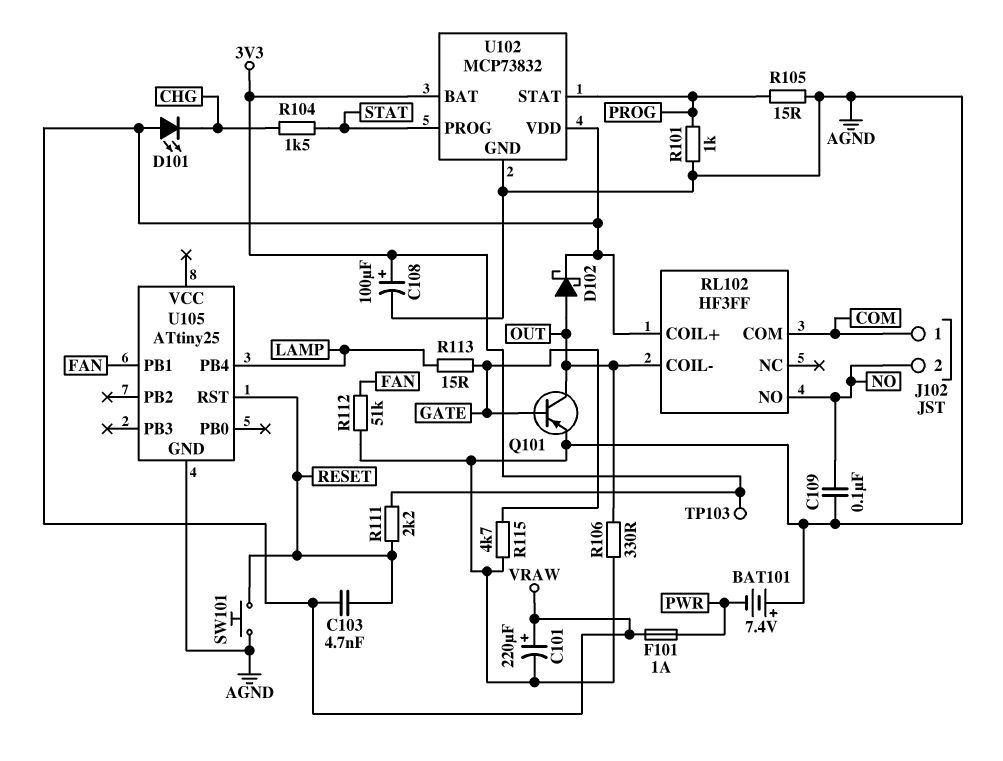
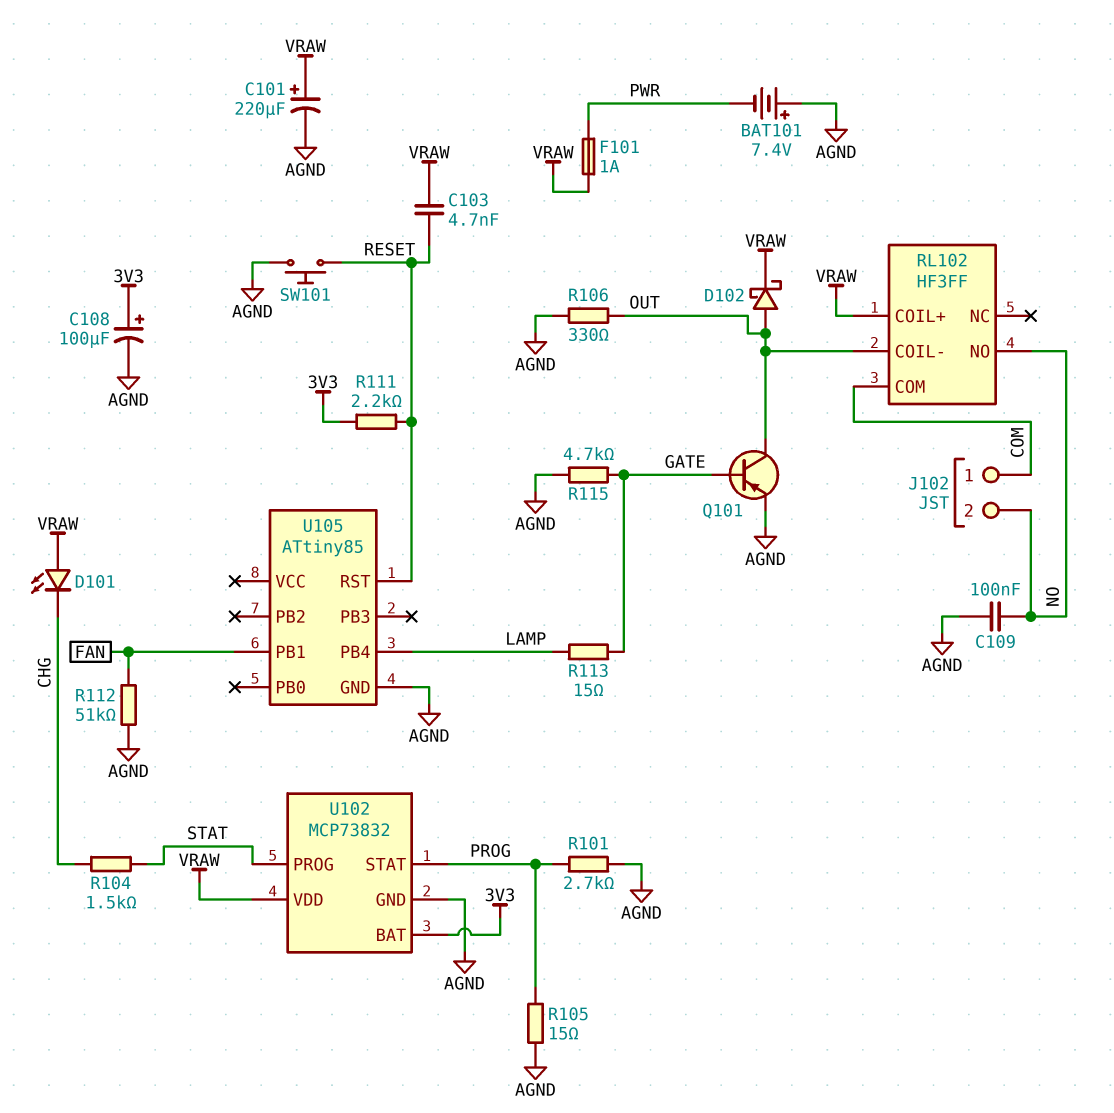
R101: 1k (AGND, PROG) -> 2.7k (AGND, PROG)
TP103: test point (3V3) -> none
U105: ATtiny25 -> ATtiny85

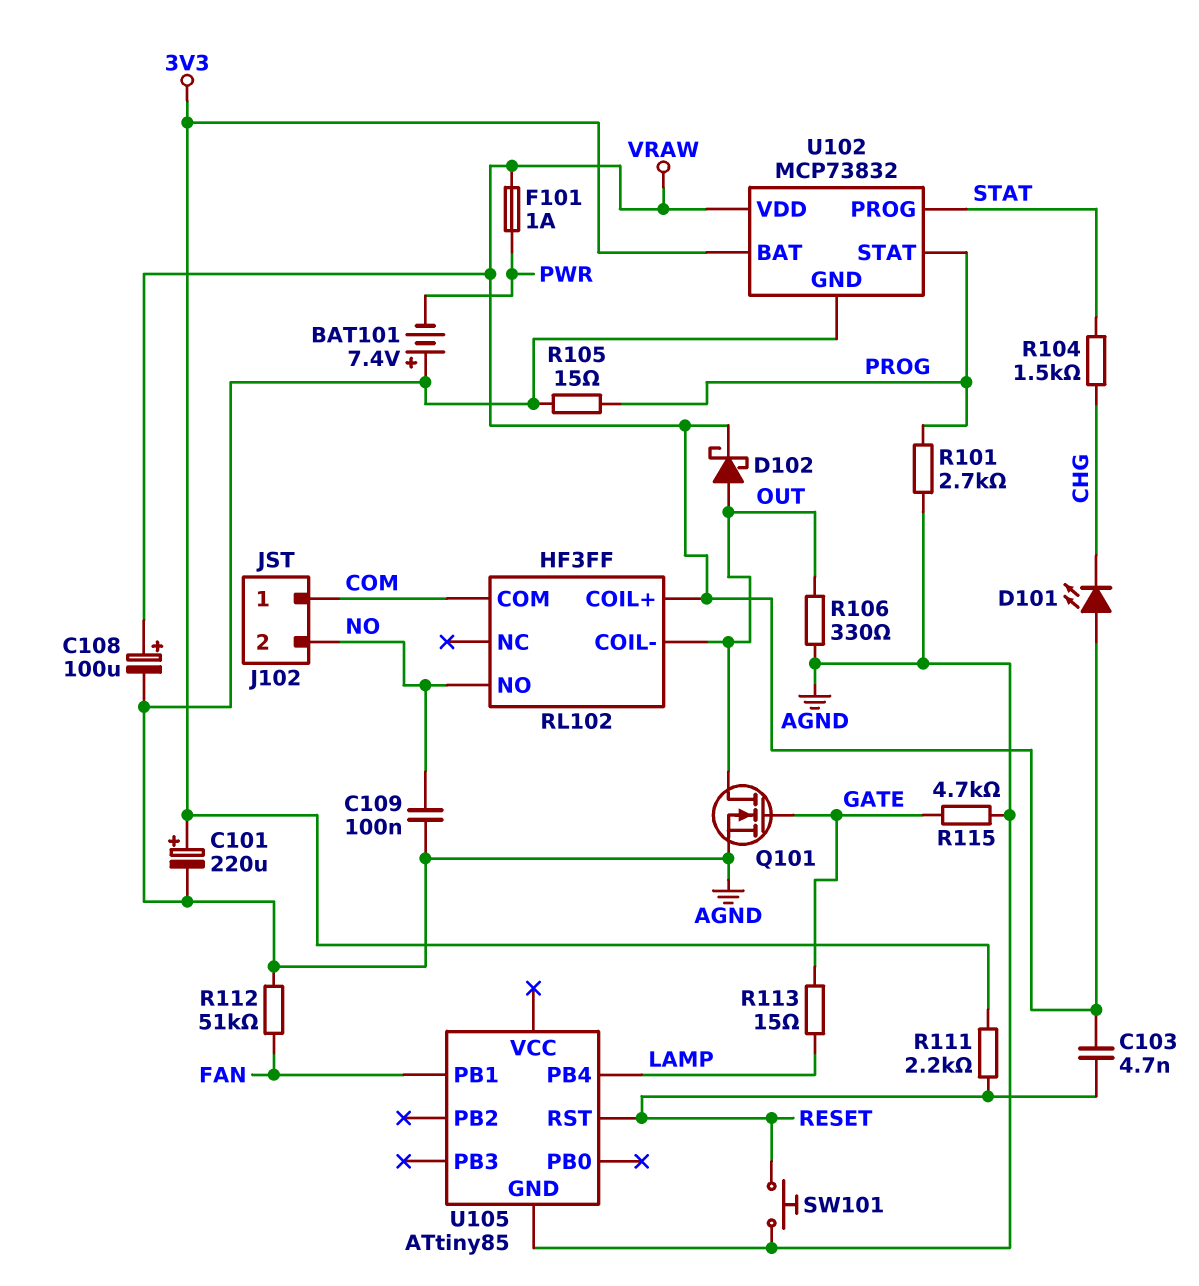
C101: 220uF (plus VRAW, minus AGND) -> 220uF (plus 3V3, minus AGND)
C108: 100uF (plus 3V3, minus AGND) -> 100uF (plus VRAW, minus AGND)
Q101: PNP (B GATE, C OUT, E AGND) -> NMOS (G GATE, D OUT, S AGND)

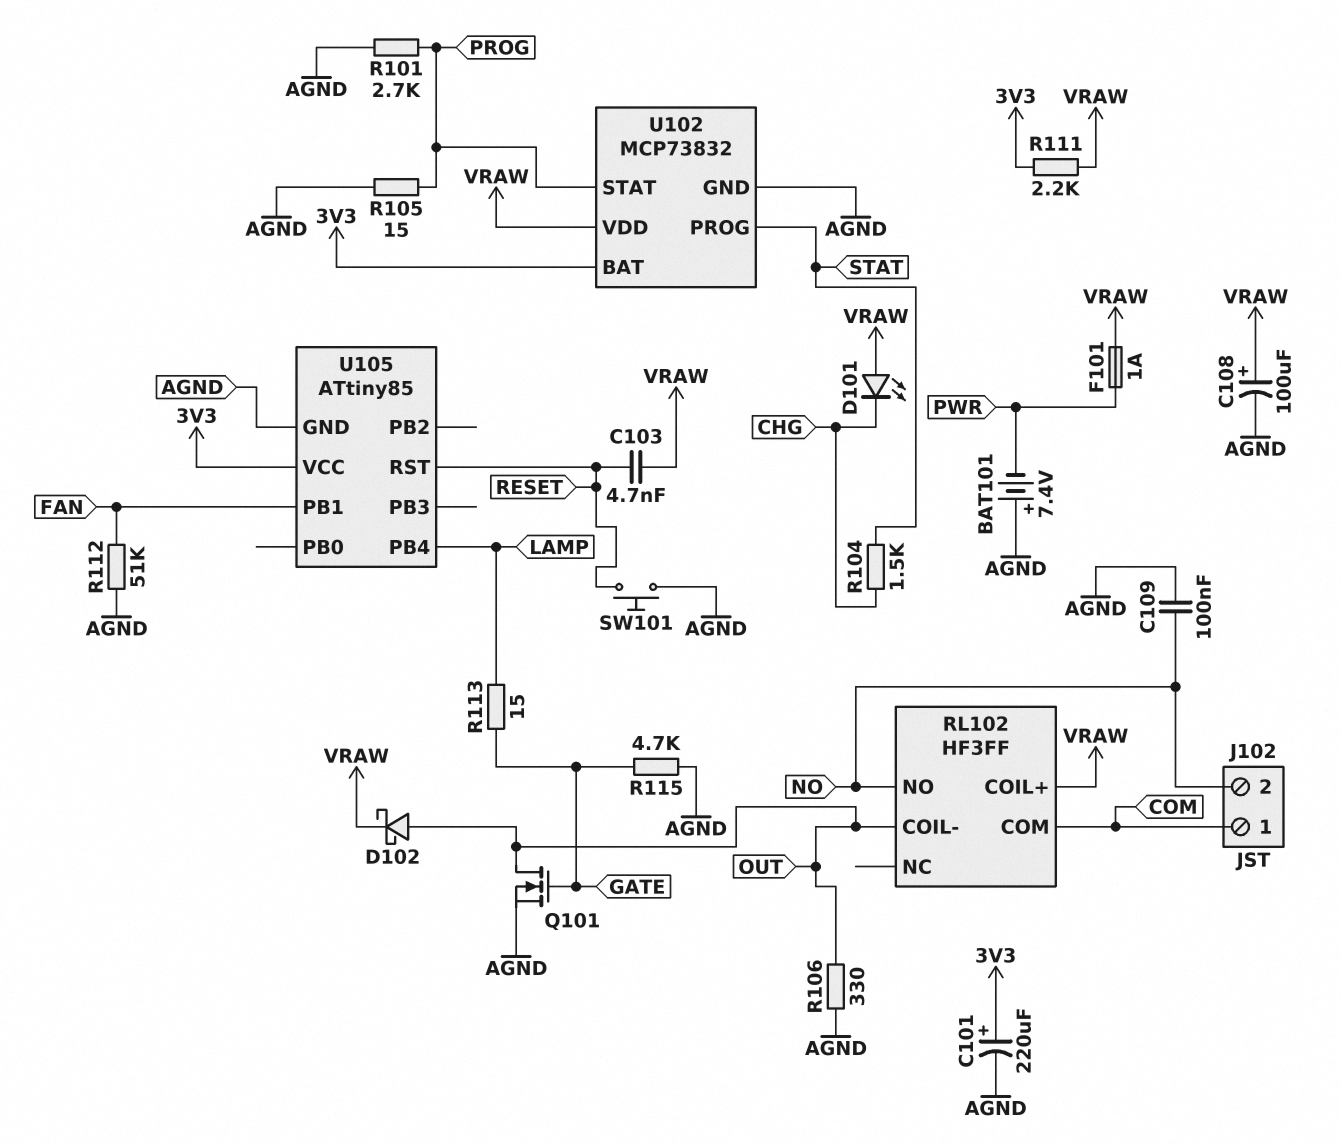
R111: 2.2k (3V3, RESET) -> 2.2k (3V3, VRAW)
U105 pin VCC: none -> 3V3

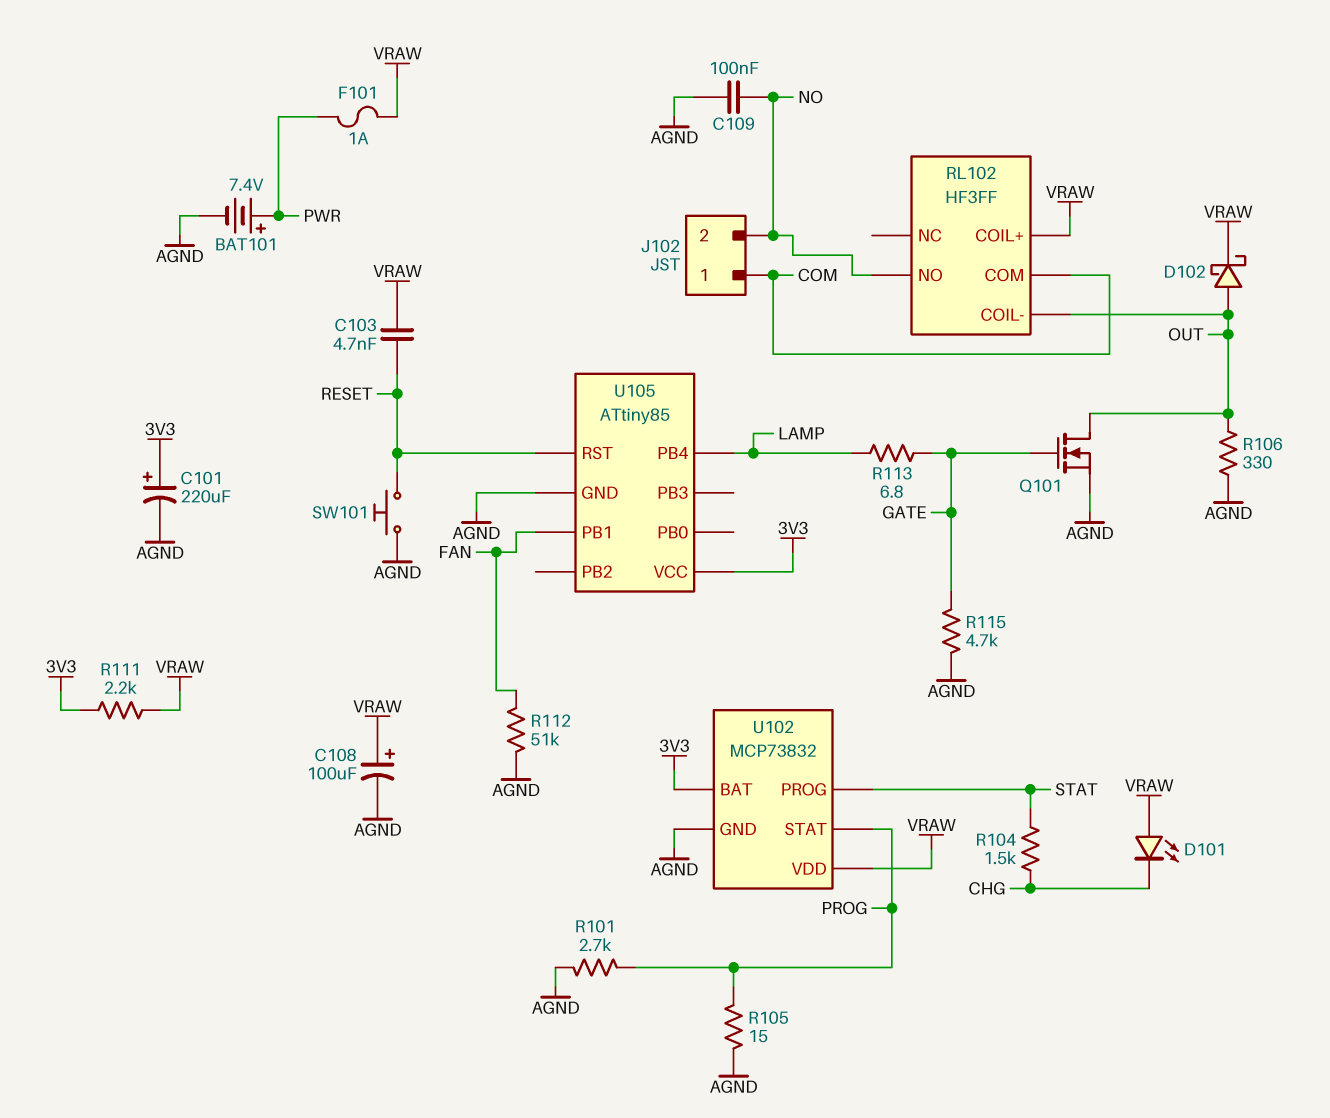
BAT101: 7.4V (plus AGND, minus PWR) -> 7.4V (plus PWR, minus AGND)
R113: 15 (GATE, LAMP) -> 6.8 (GATE, LAMP)

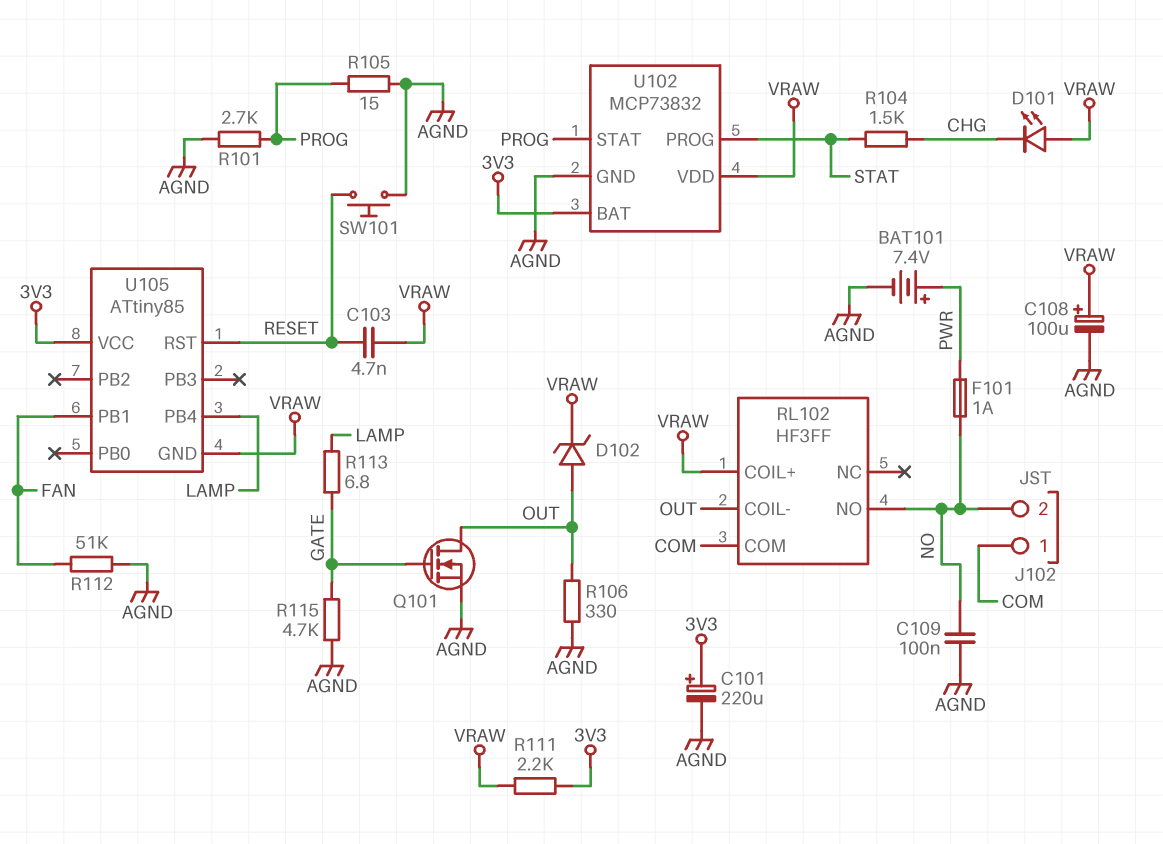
D102: schottky (A OUT, K VRAW) -> zener (A OUT, K VRAW)
F101: 1A (PWR, VRAW) -> 1A (NO, PWR)
U105 pin GND: AGND -> VRAW

